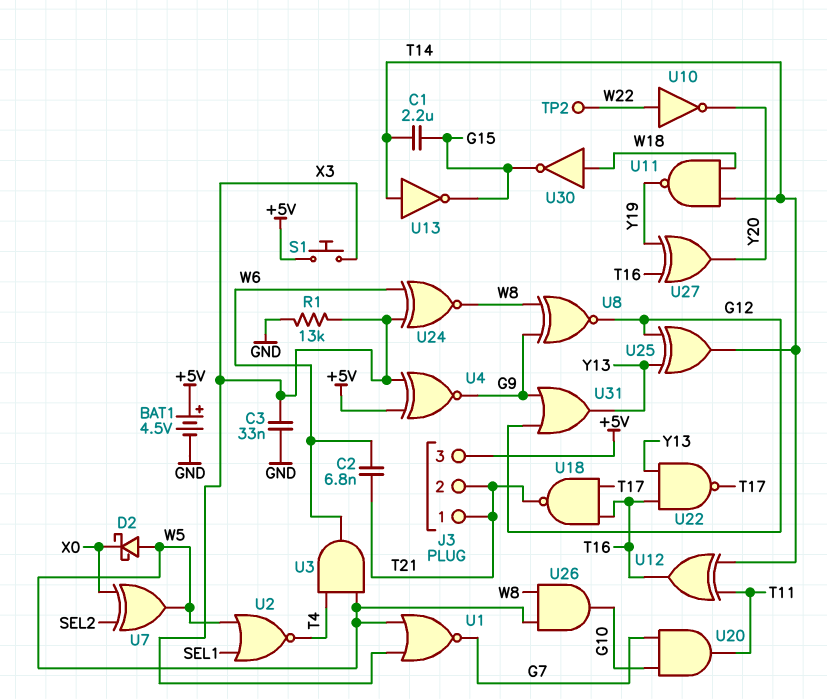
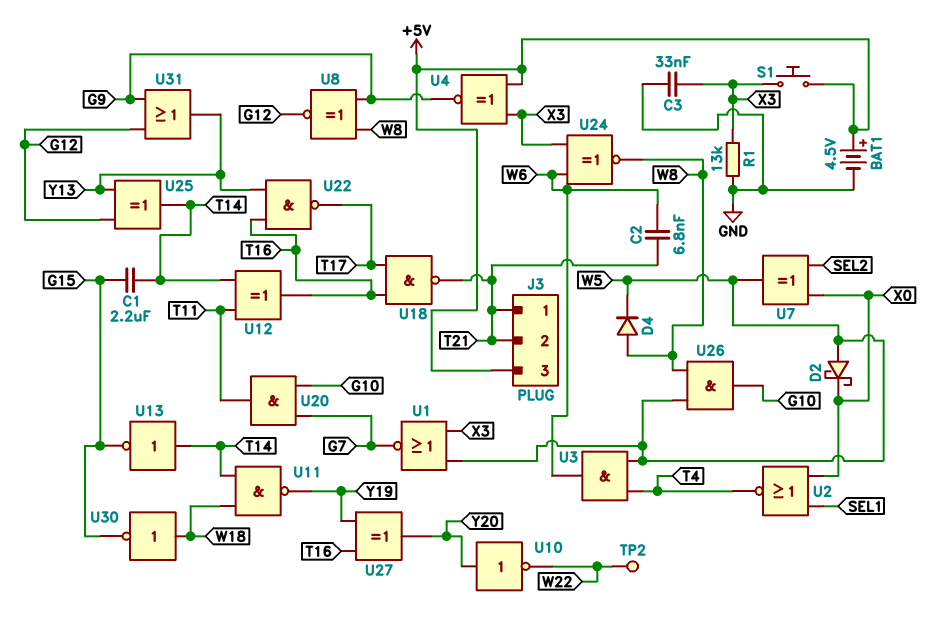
D4: none -> diode (A W8, K W5)
U2: NOR (in SEL1, in W5, out T4) -> NOR (in SEL1, in X0, out T4)
U10: NOT (in W22, out Y20) -> NOT (in Y20, out W22)

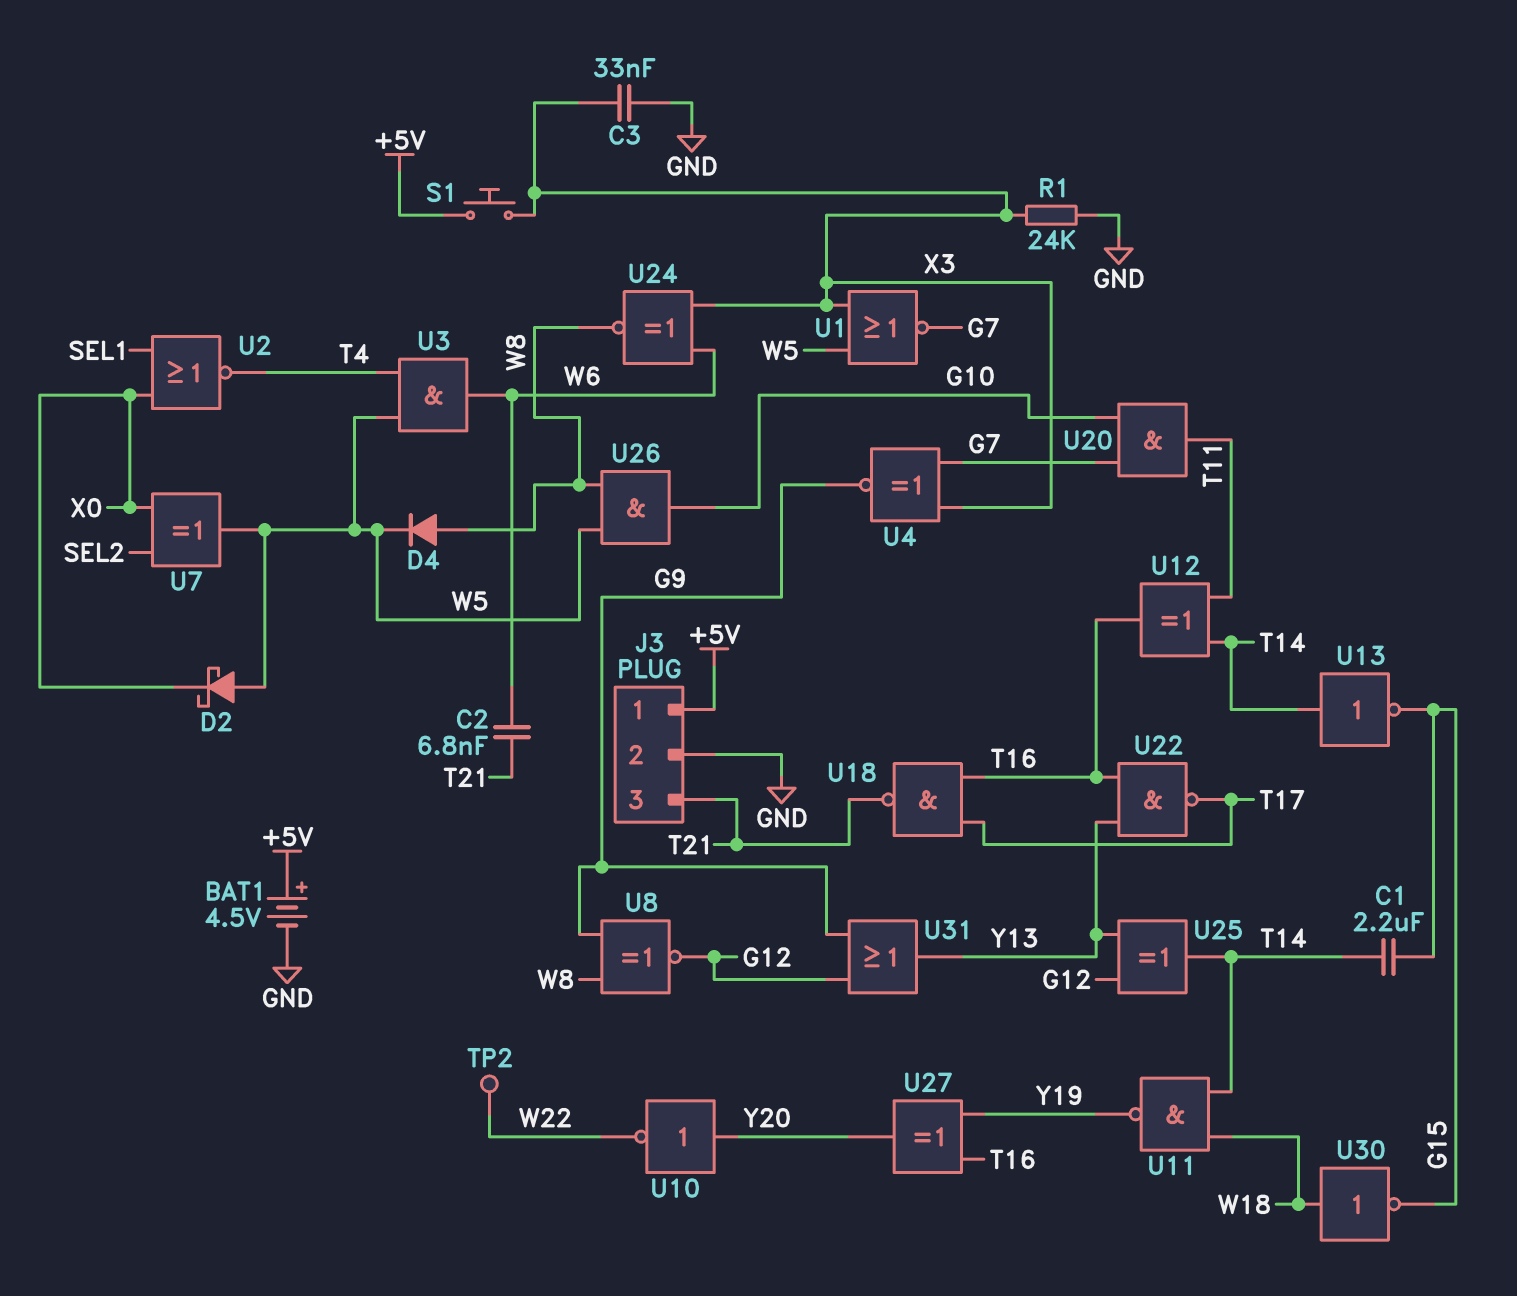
J3 pin 1: T21 -> +5V
J3 pin 2: T21 -> GND
J3 pin 3: +5V -> T21
R1: 13k (GND, X3) -> 24k (GND, X3)
U4: XNOR (in +5V, in X3, out G9) -> XNOR (in G7, in X3, out G9)

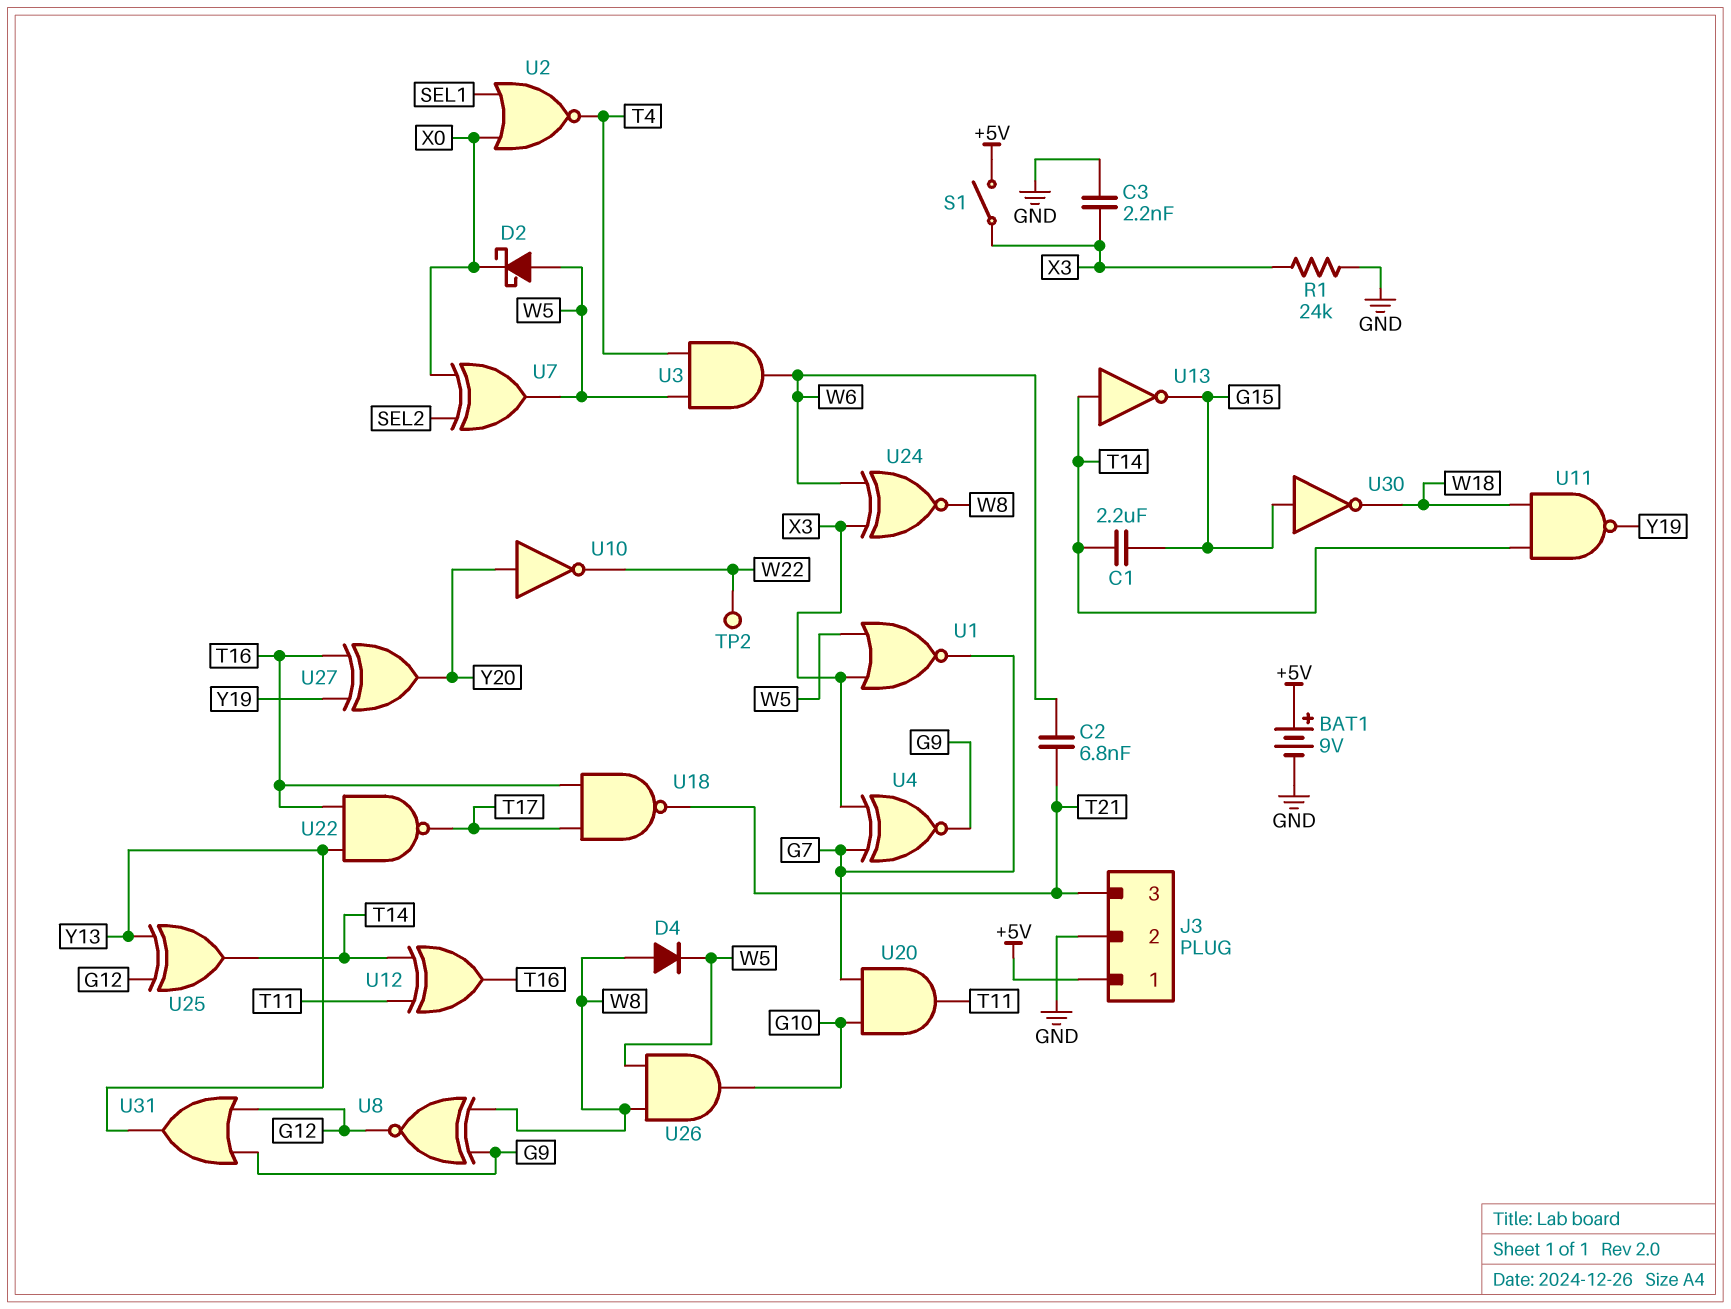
BAT1: 4.5V (plus +5V, minus GND) -> 9V (plus +5V, minus GND)
C3: 33nF (GND, X3) -> 2.2nF (GND, X3)
S1: button (+5V, X3) -> switch (+5V, X3)
U30: NOT (in W18, out G15) -> NOT (in G15, out W18)

